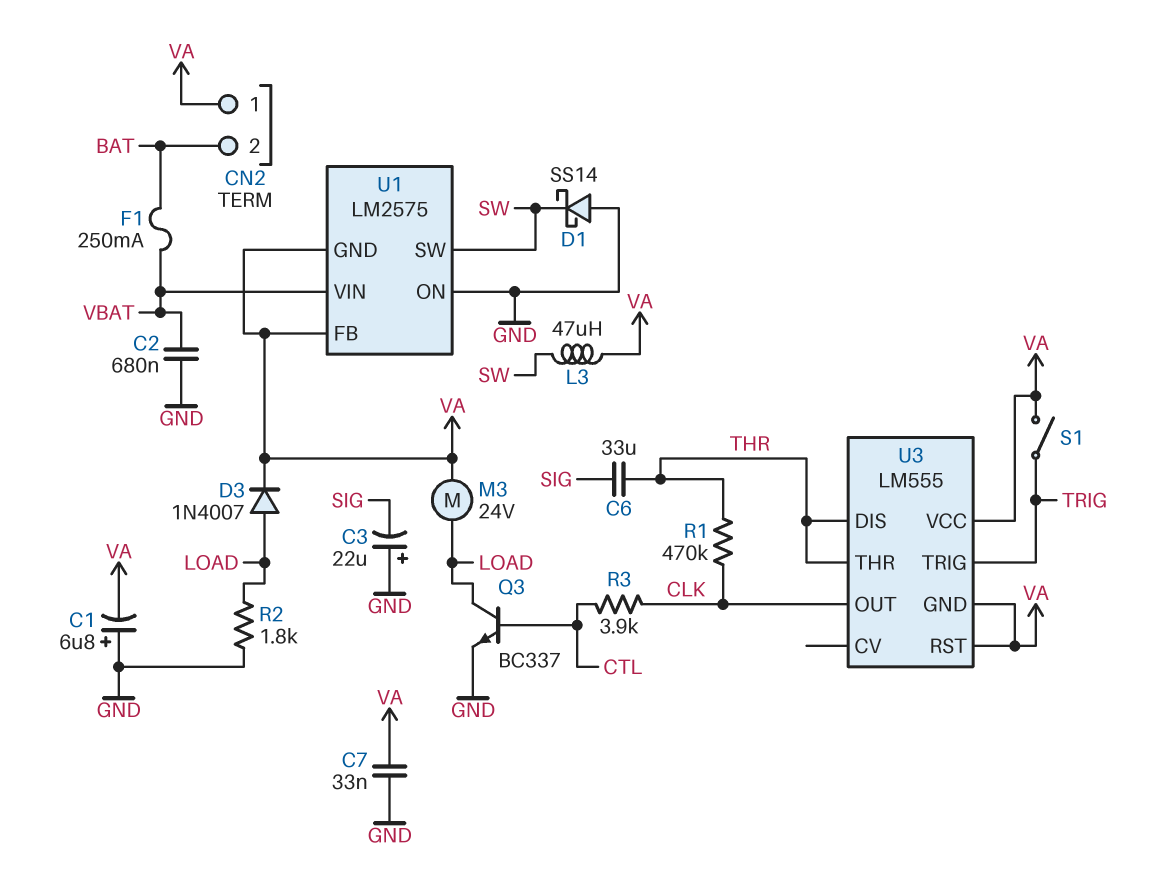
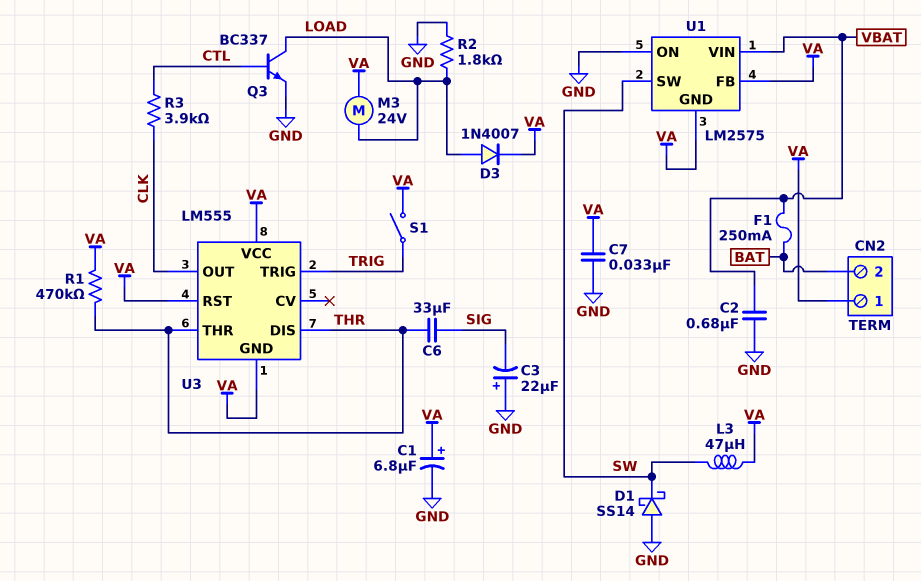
C1: 6.8uF (plus GND, minus VA) -> 6.8uF (plus VA, minus GND)
R1: 470k (CLK, THR) -> 470k (THR, VA)

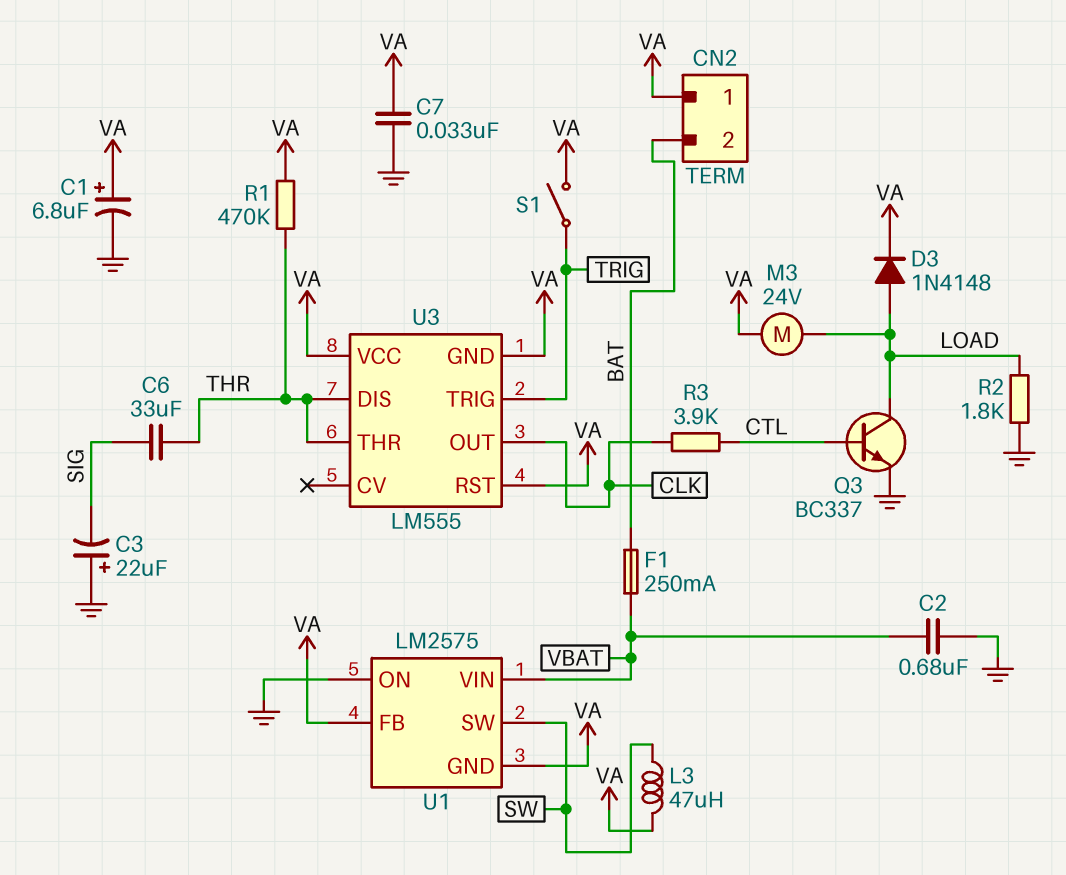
D1: schottky SS14 (A GND, K SW) -> none
D3: diode 1N4007 (A LOAD, K VA) -> diode 1N4148 (A LOAD, K VA)

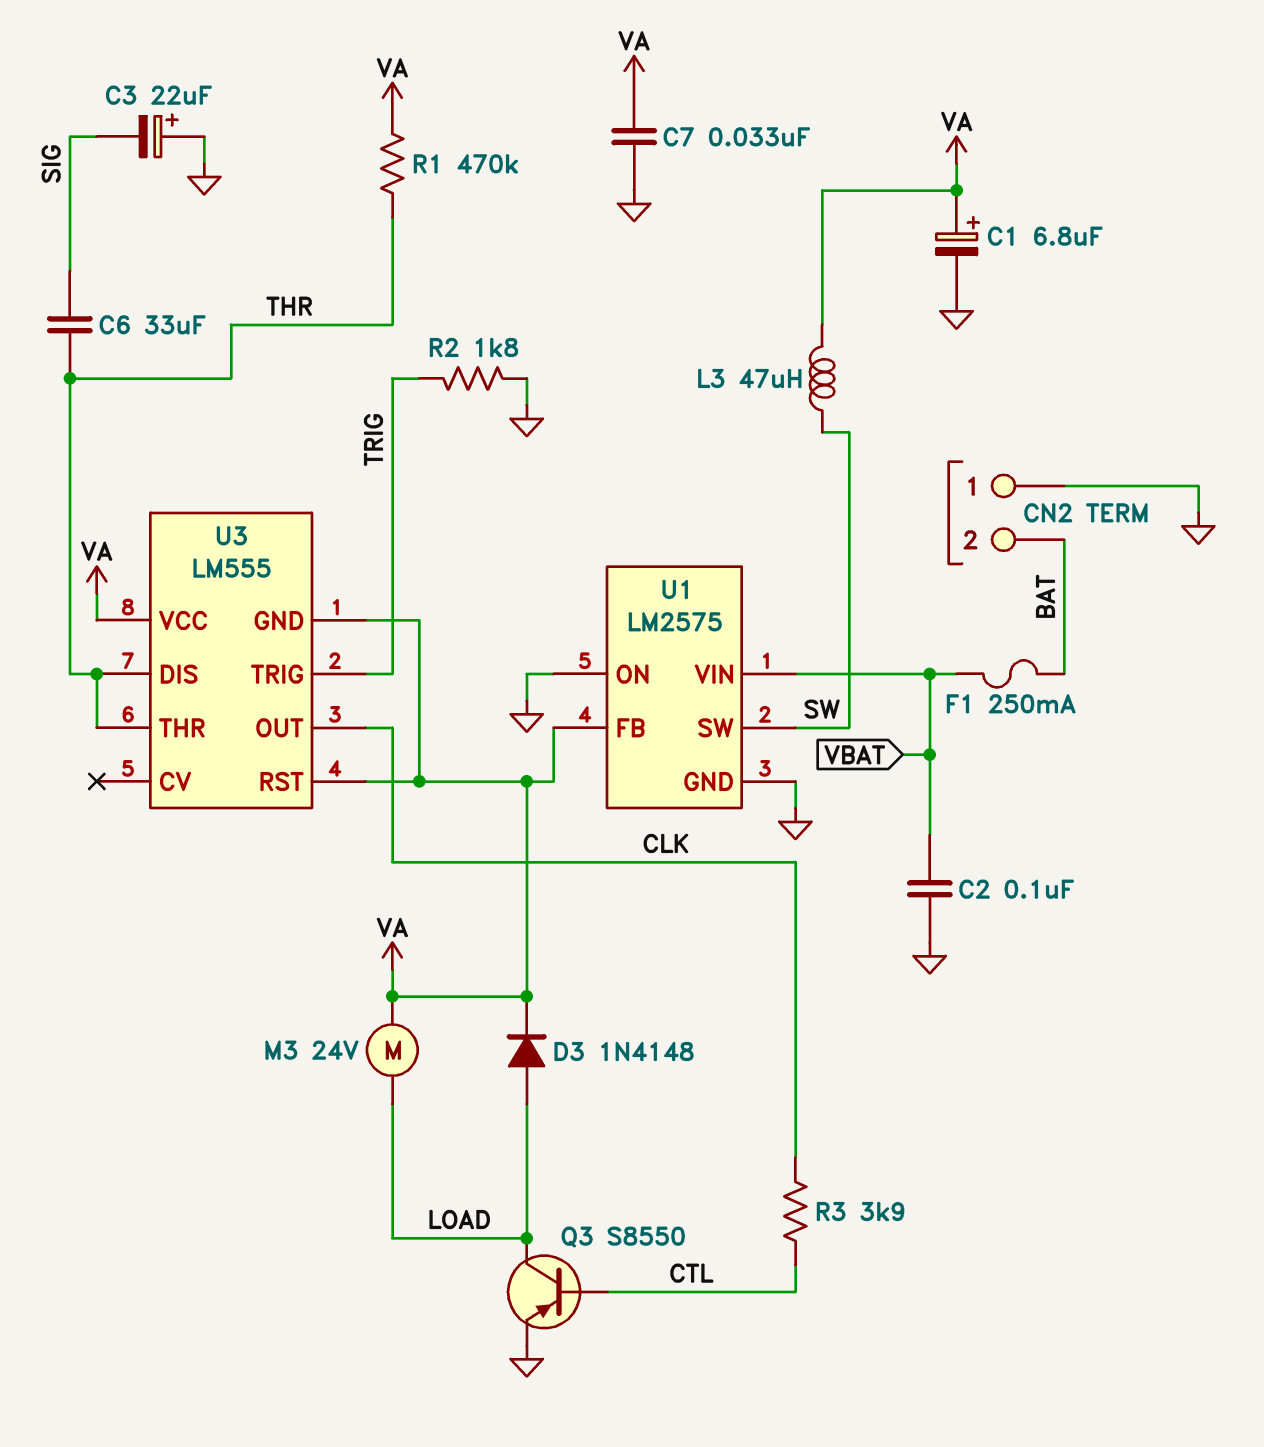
C2: 680nF (GND, VBAT) -> 100nF (GND, VBAT)
CN2 pin 1: VA -> GND
Q3: NPN BC337 (B CTL, C LOAD, E GND) -> PNP S8550 (B CTL, C LOAD, E GND)
R2: 1.8k (GND, LOAD) -> 1.8k (GND, TRIG)
S1: switch (TRIG, VA) -> none
U1 pin GND: VA -> GND

